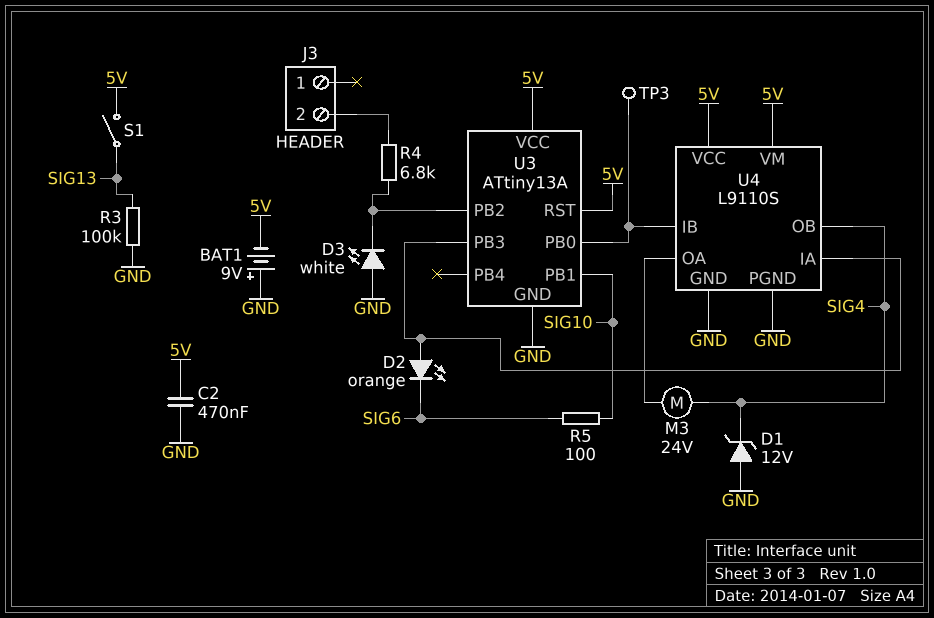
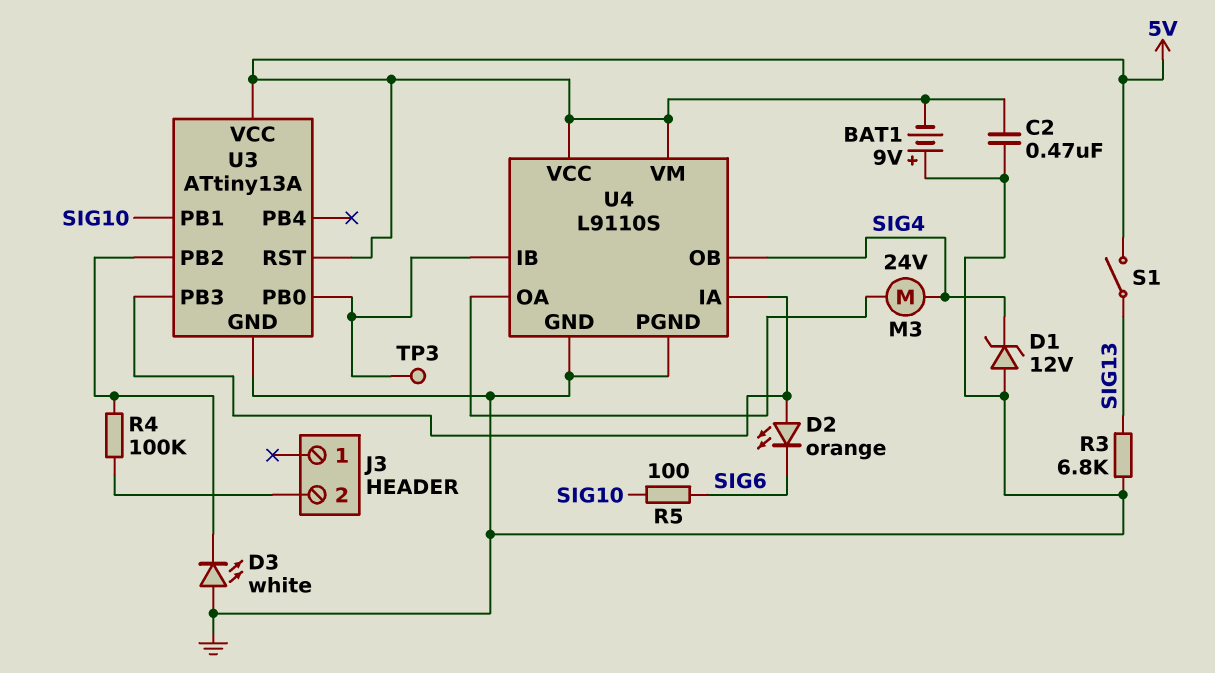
R3: 100k (GND, SIG13) -> 6.8k (GND, SIG13)
R4: 6.8k (J3/2, U3/PB2) -> 100k (J3/2, U3/PB2)

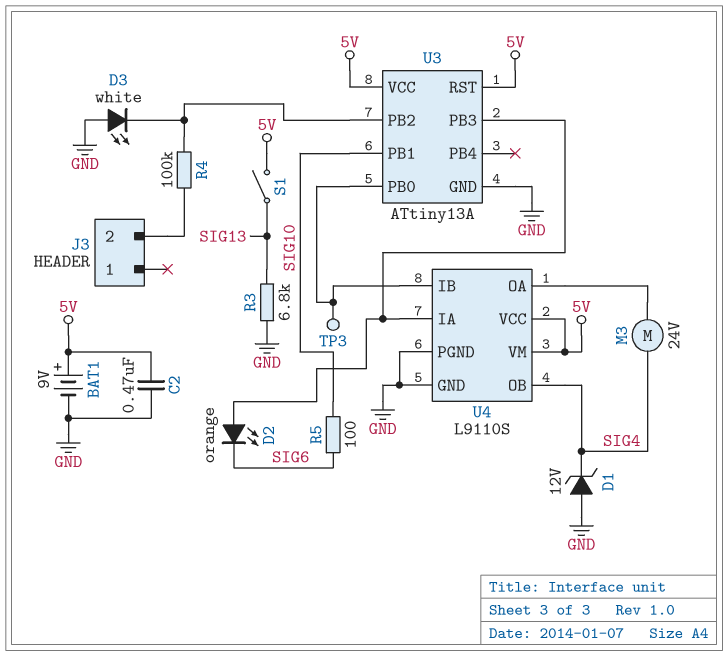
BAT1: 9V (plus GND, minus 5V) -> 9V (plus 5V, minus GND)

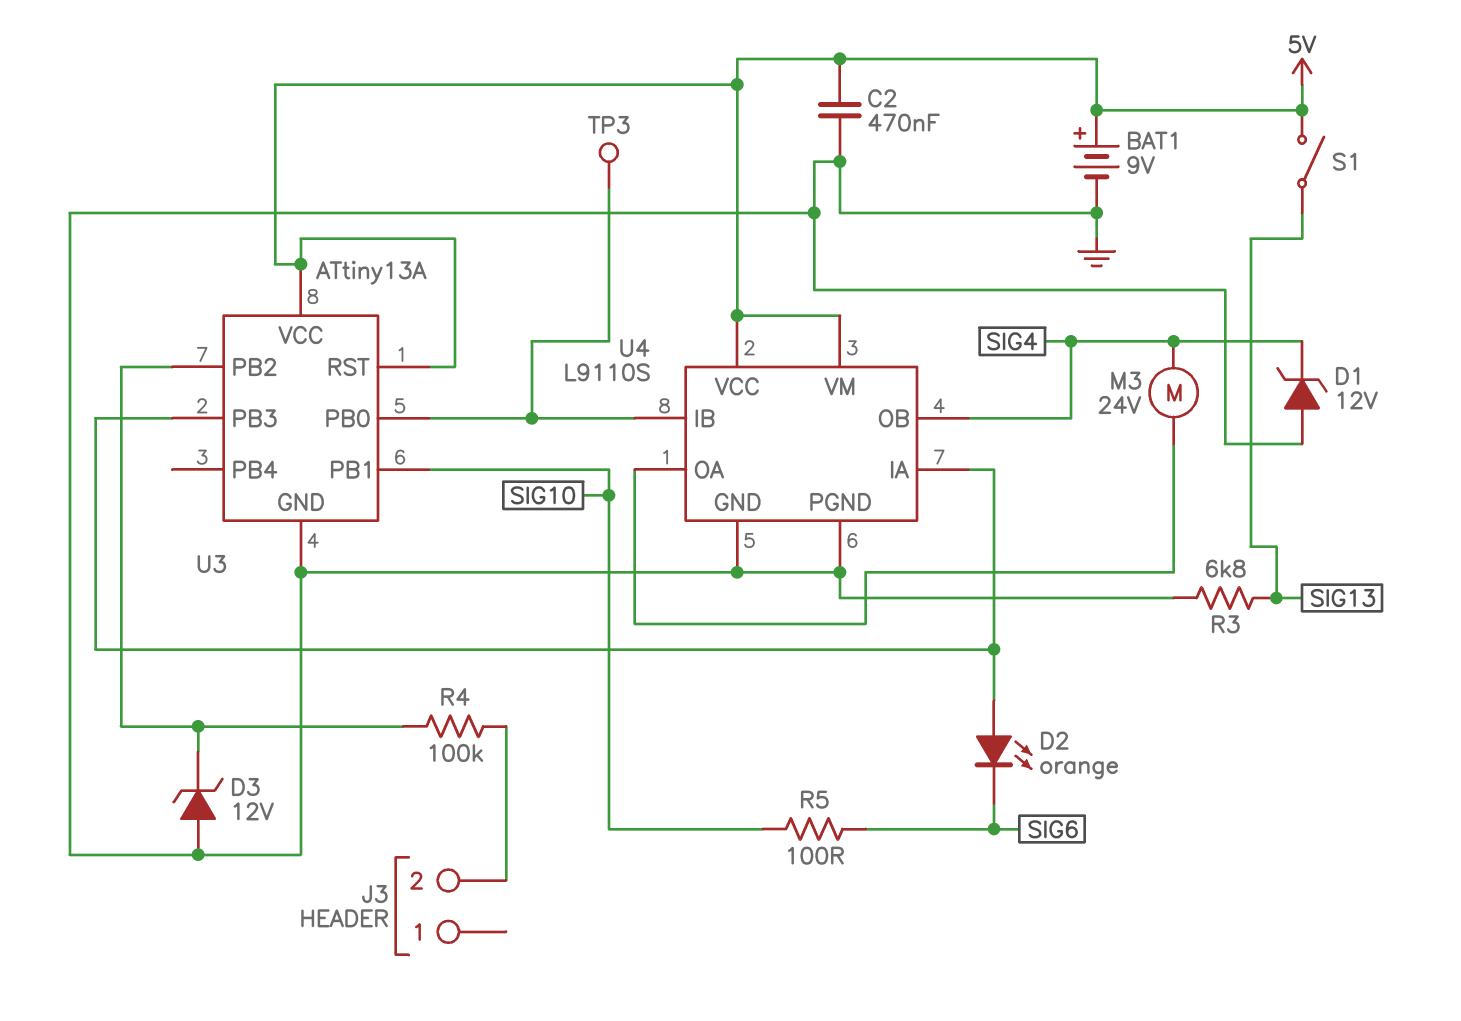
D3: LED white (A GND, K U3/PB2) -> zener 12V (A GND, K U3/PB2)

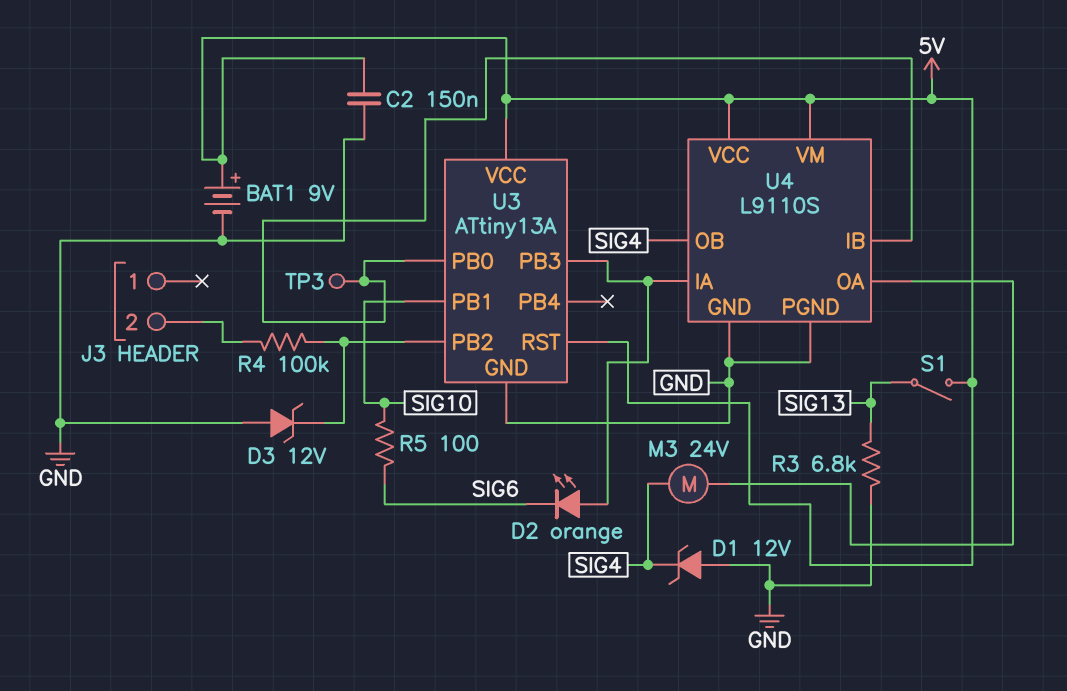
C2: 470nF (5V, GND) -> 150nF (5V, GND)

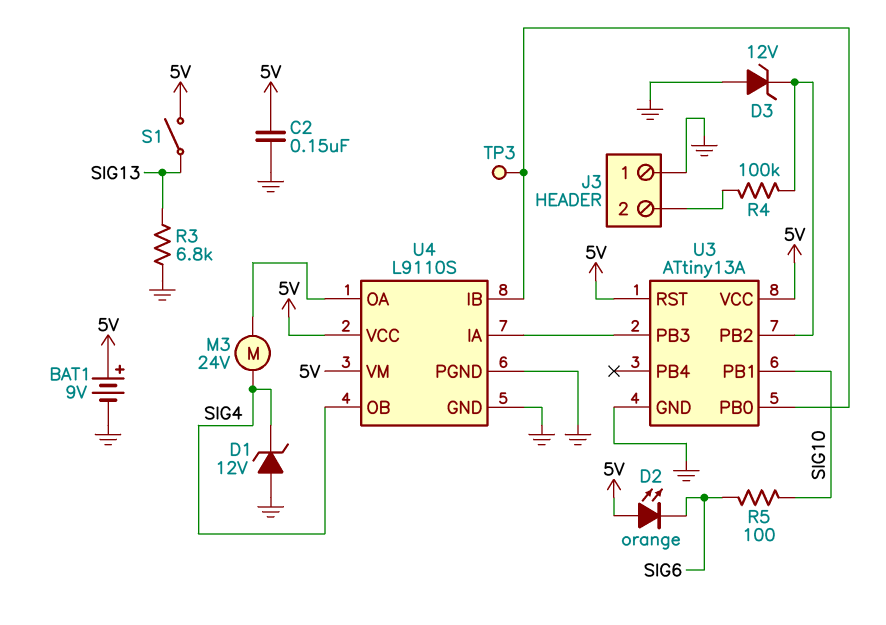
D2: LED orange (A U3/PB3, K SIG6) -> LED orange (A 5V, K SIG6)
J3 pin 1: none -> GND

